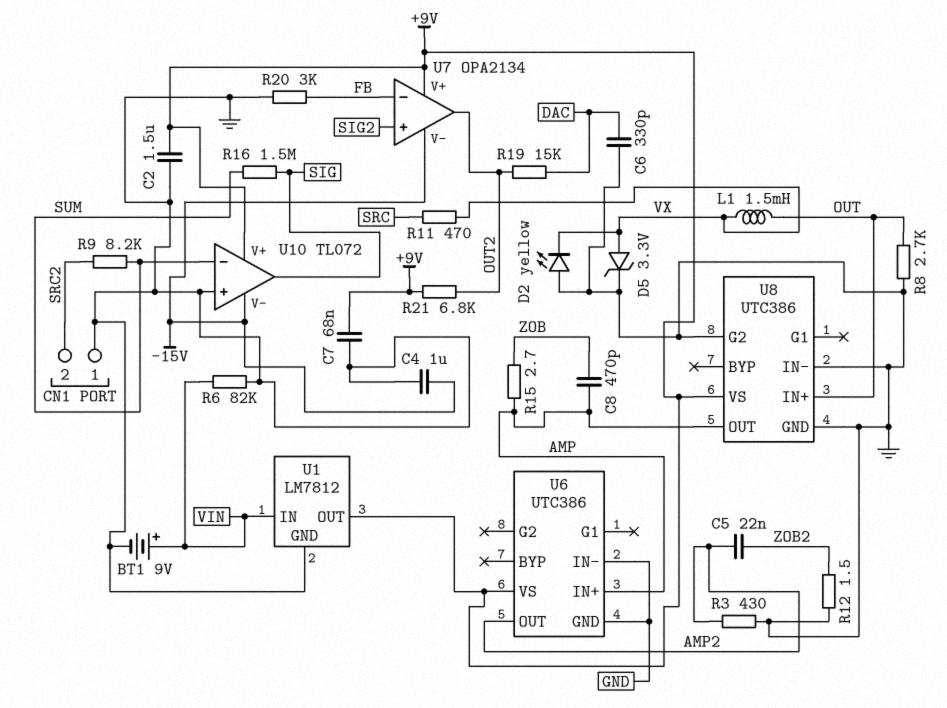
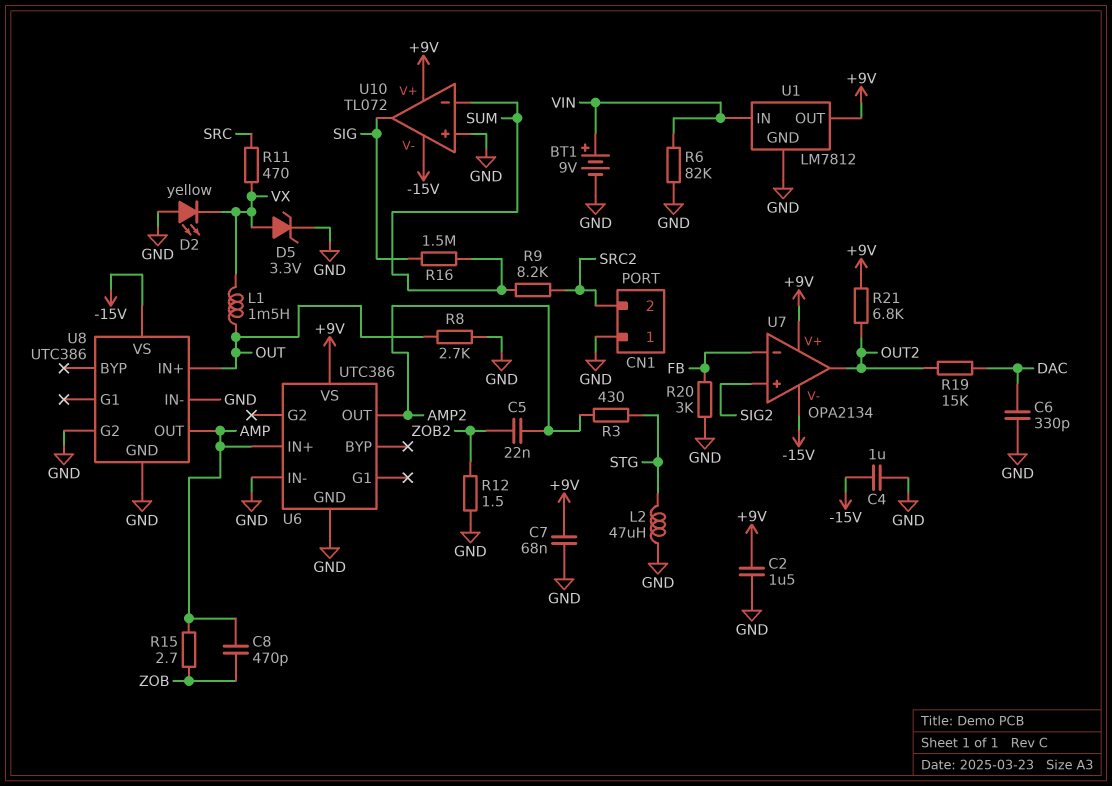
L2: none -> 47uH (GND, STG)
R3: 430 (AMP2, GND) -> 430 (AMP2, STG)
U8 pin VS: +9V -> -15V

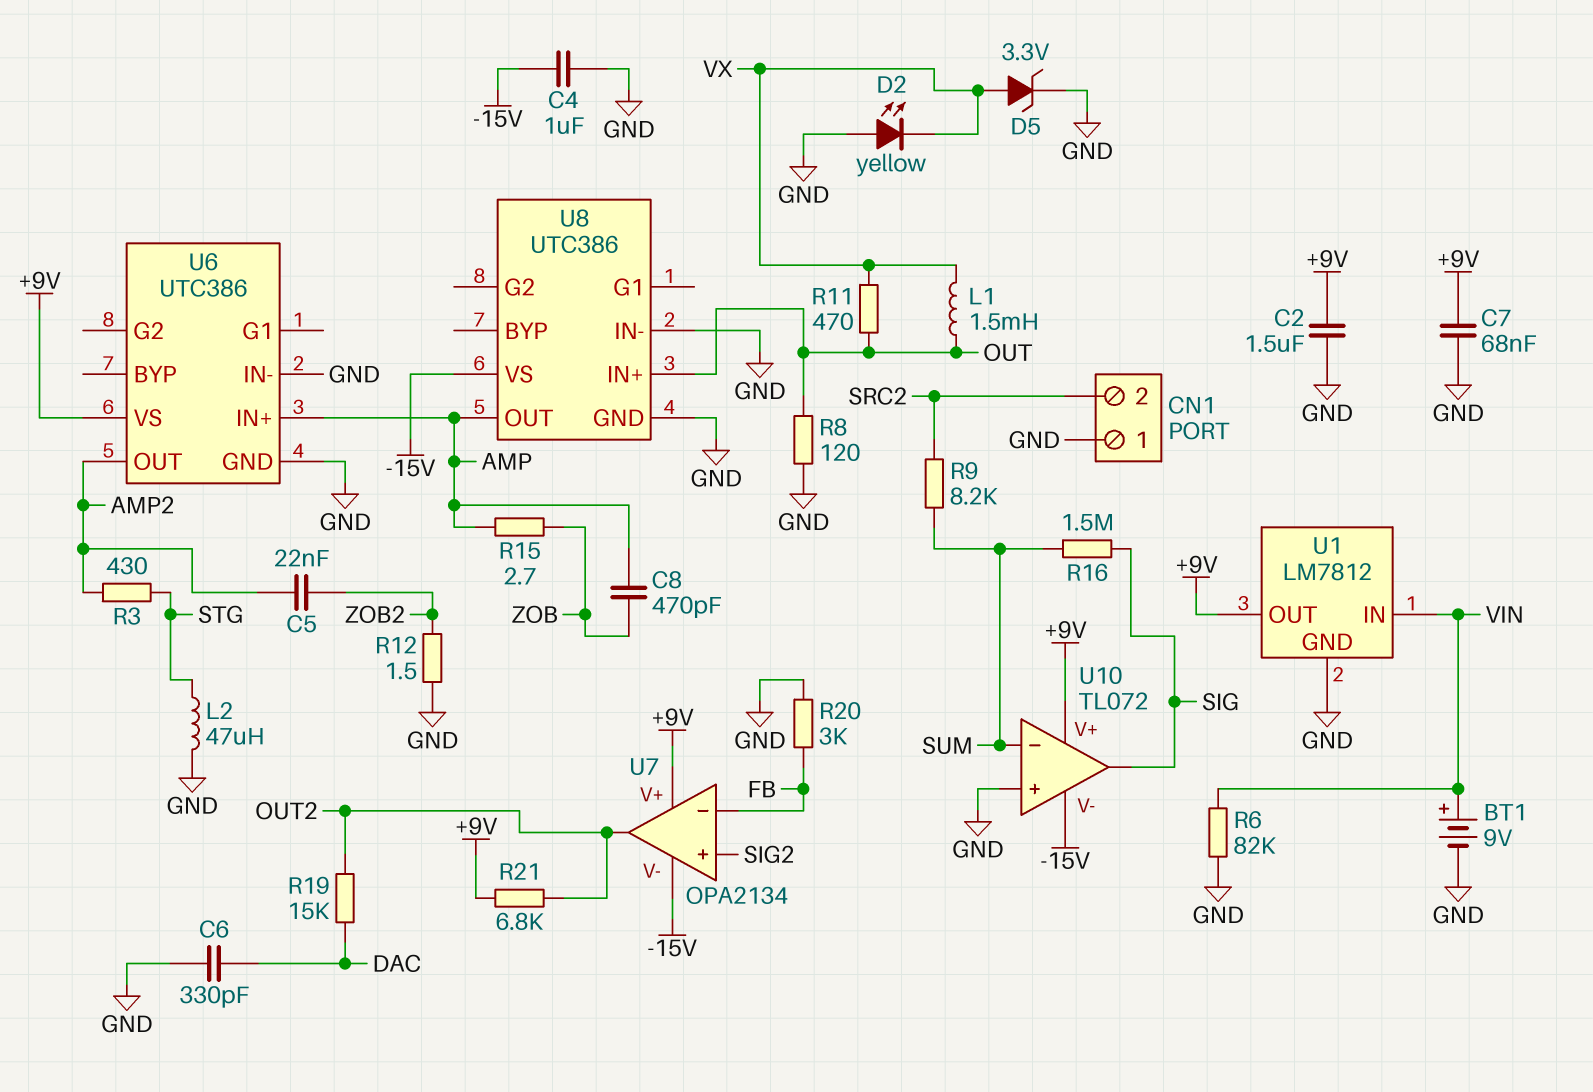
R8: 2.7k (GND, OUT) -> 120 (GND, OUT)
R11: 470 (SRC, VX) -> 470 (OUT, VX)
U8 pin G2: GND -> none

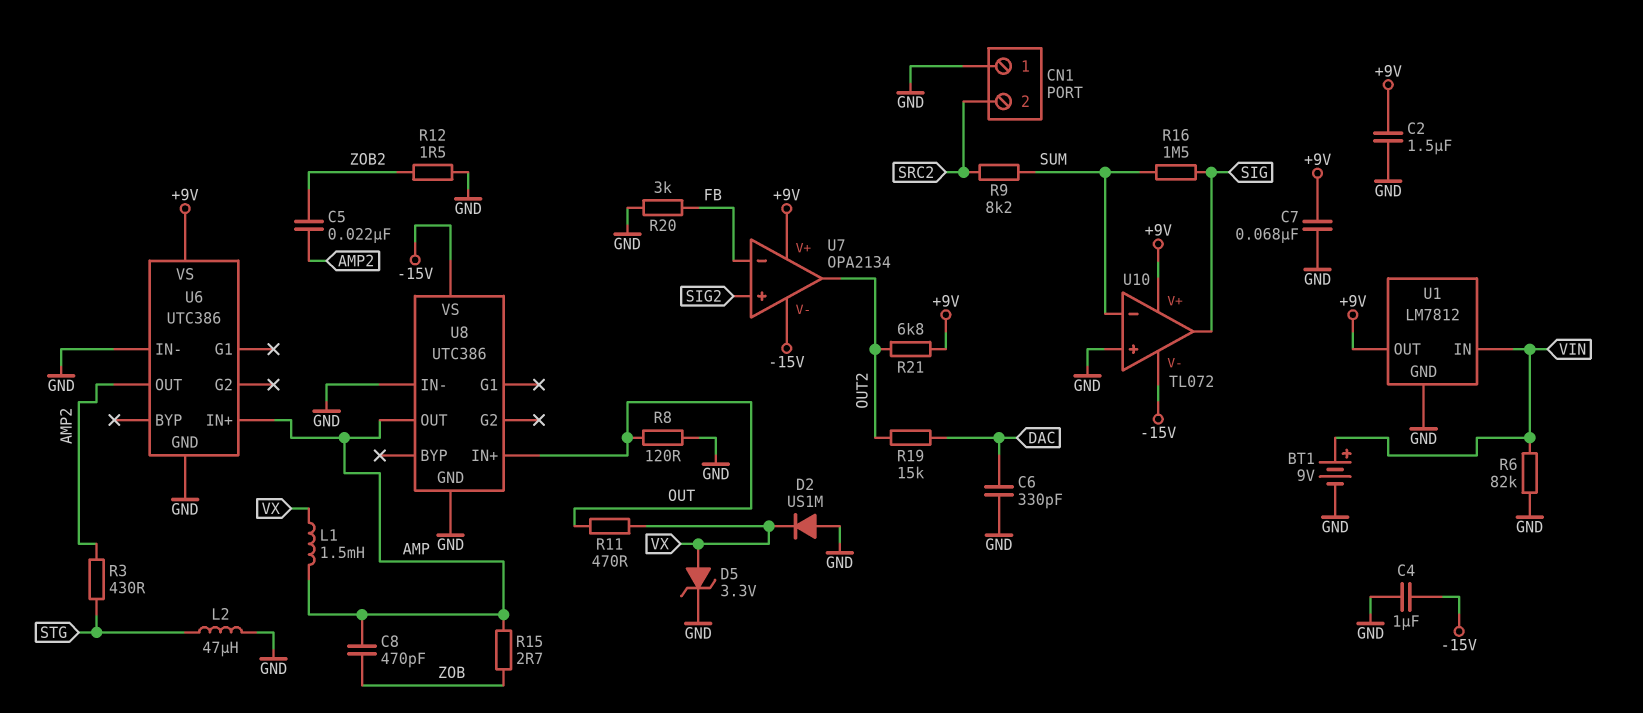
D2: LED yellow (A GND, K VX) -> diode US1M (A GND, K VX)
L1: 1.5mH (OUT, VX) -> 1.5mH (AMP, VX)

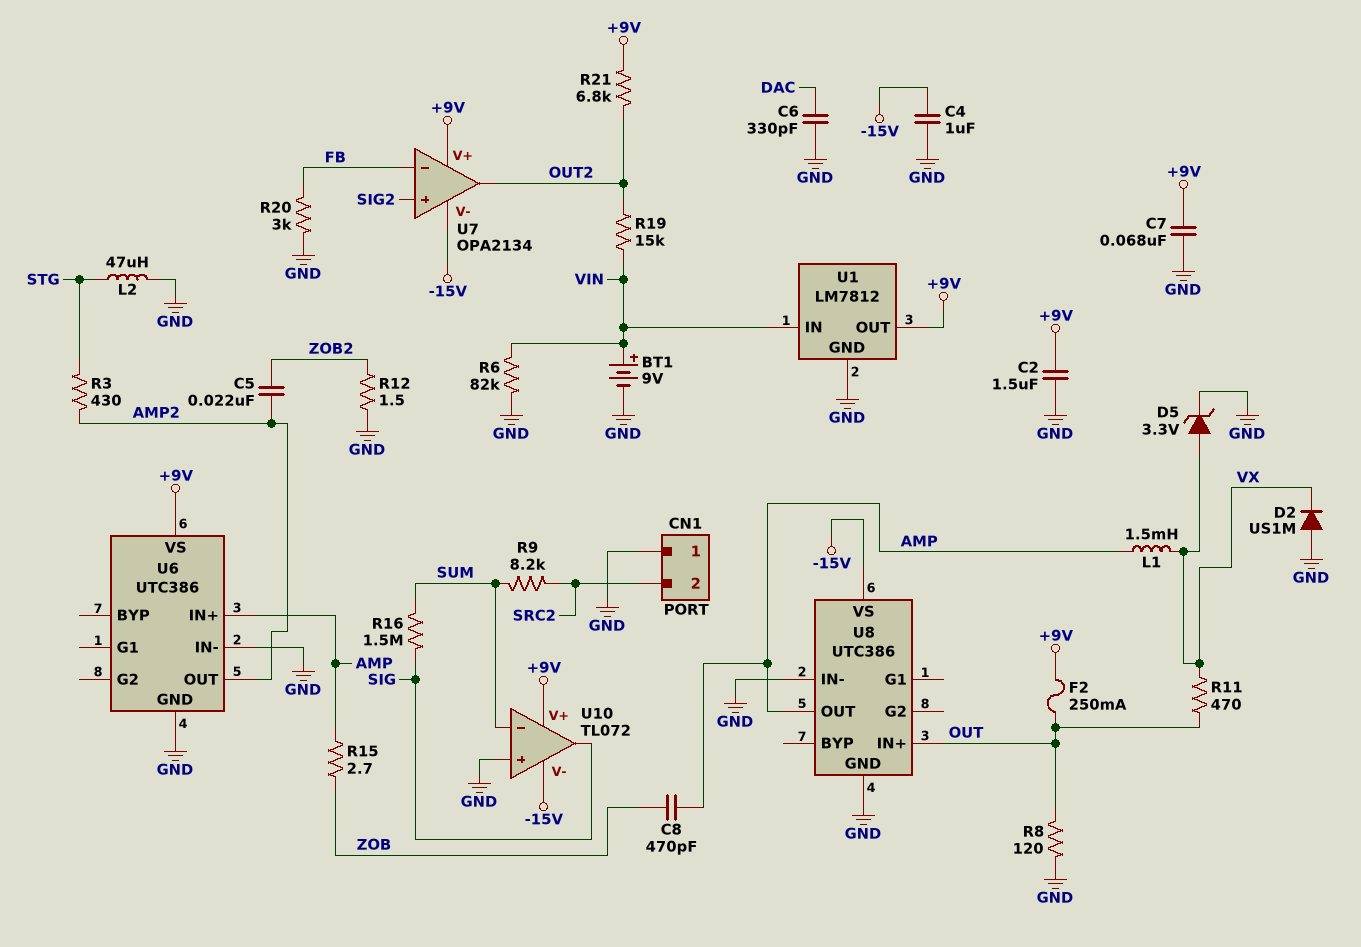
F2: none -> 250mA (+9V, OUT)
R19: 15k (DAC, OUT2) -> 15k (OUT2, VIN)

